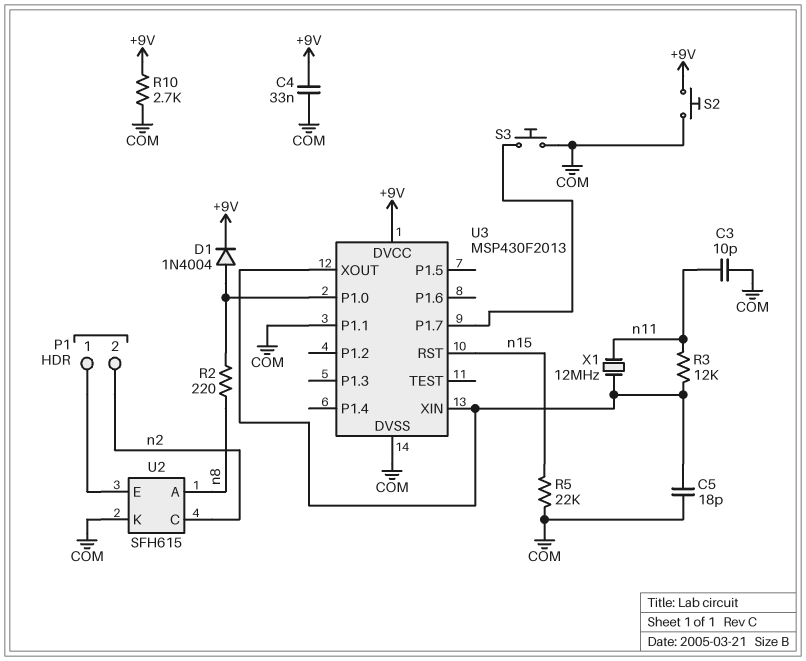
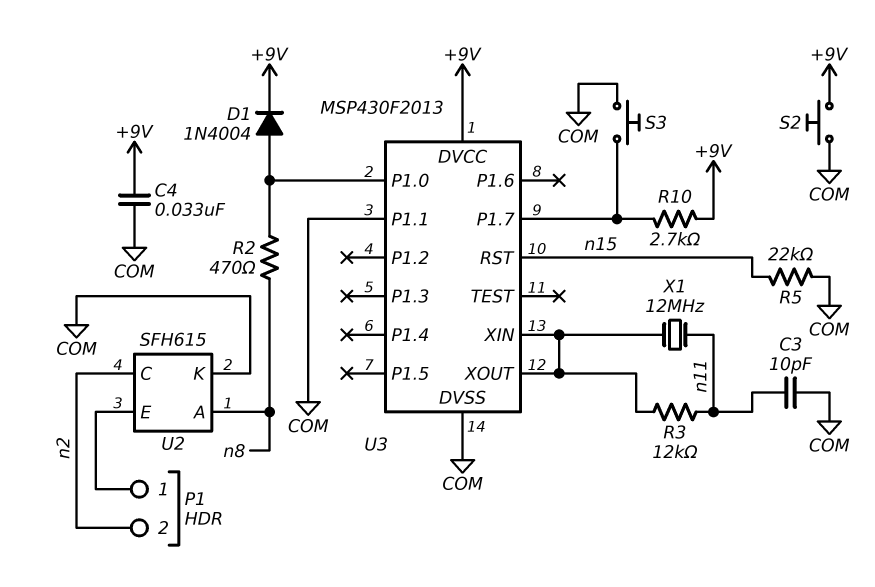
C5: 18pF (COM, U3/XIN) -> none
R2: 220 (U3/P1.0, n8) -> 470 (U3/P1.0, n8)
R10: 2.7k (+9V, COM) -> 2.7k (+9V, U3/P1.7)

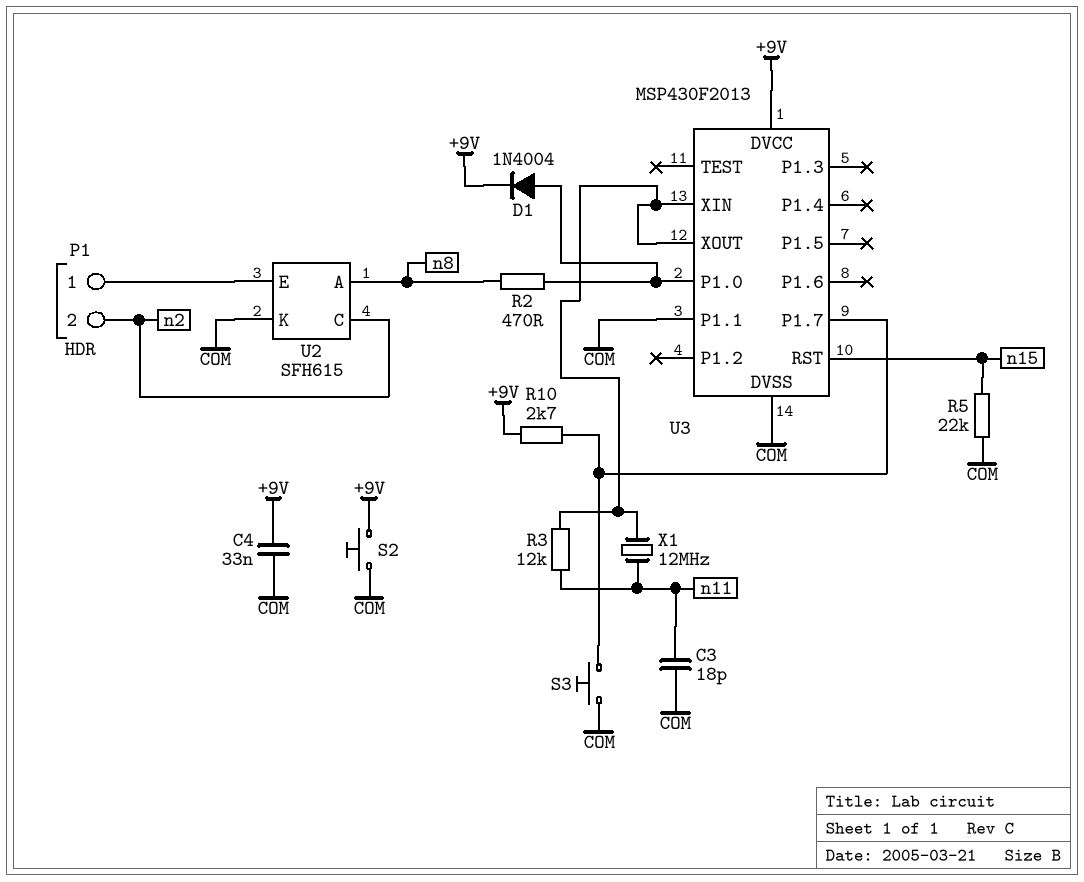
C3: 10pF (COM, n11) -> 18pF (COM, n11)

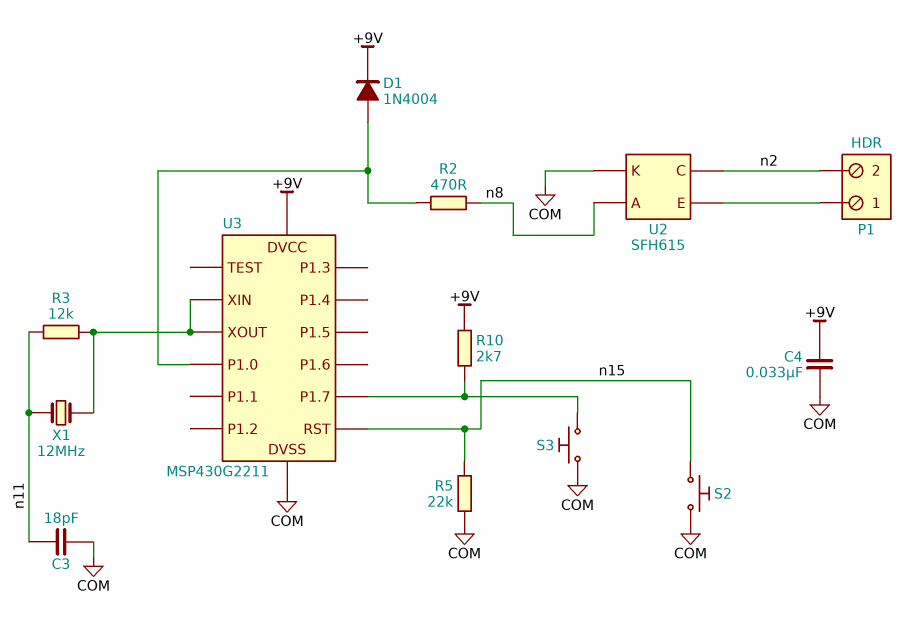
S2: button (+9V, COM) -> button (COM, n15)
U3: MSP430F2013 -> MSP430G2211
U3 pin P1.1: COM -> none

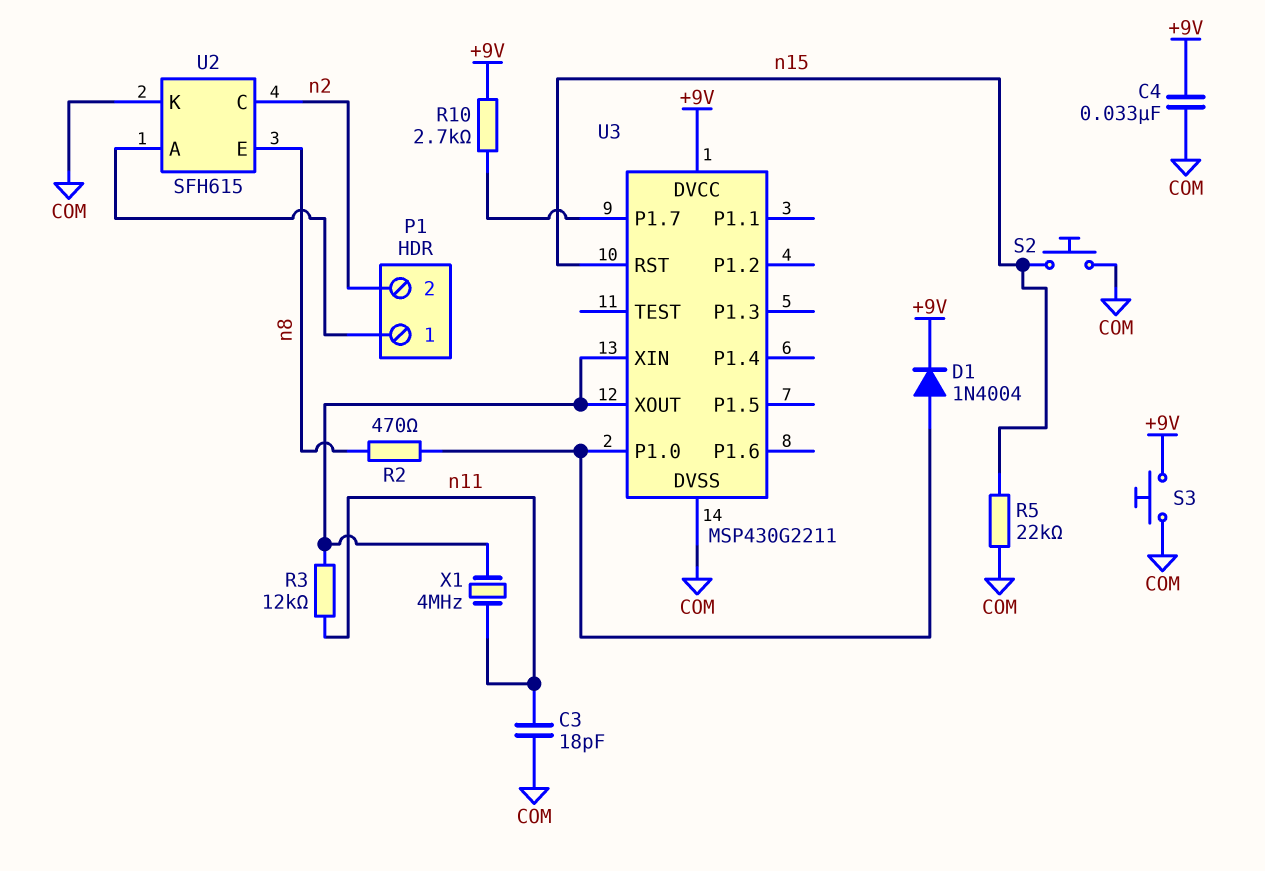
S3: button (COM, U3/P1.7) -> button (+9V, COM)
U2 pin A: n8 -> P1/1
U2 pin E: P1/1 -> n8
X1: 12MHz (U3/XIN, n11) -> 4MHz (U3/XIN, n11)

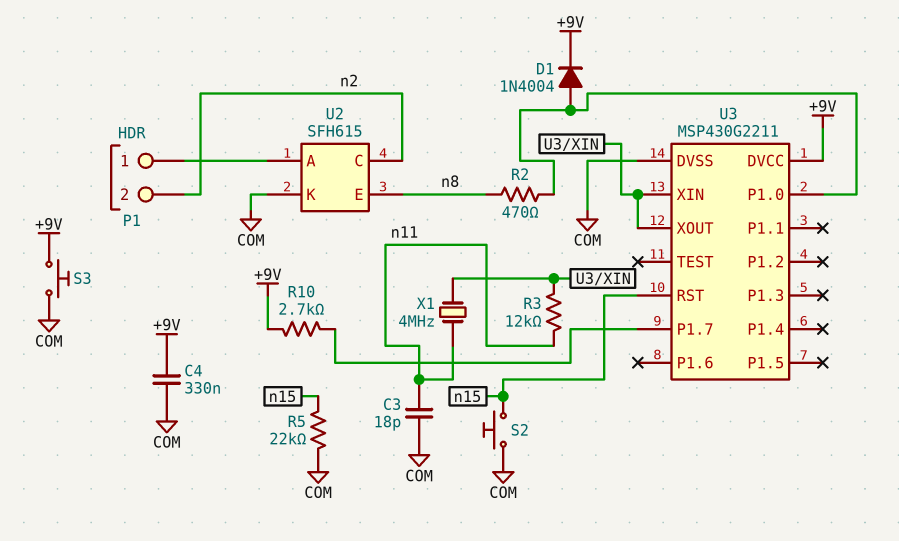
C4: 33nF (+9V, COM) -> 330nF (+9V, COM)

